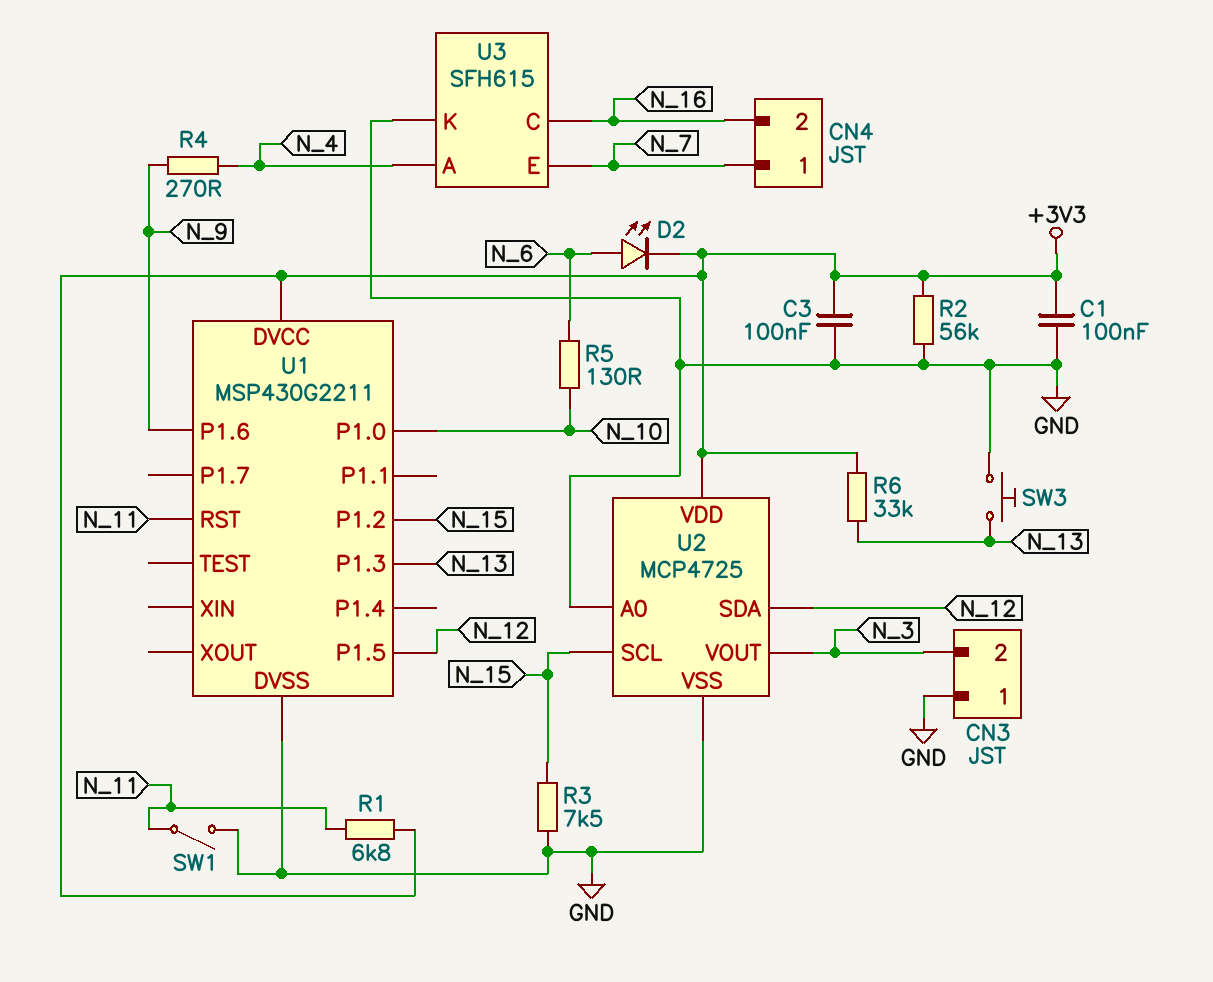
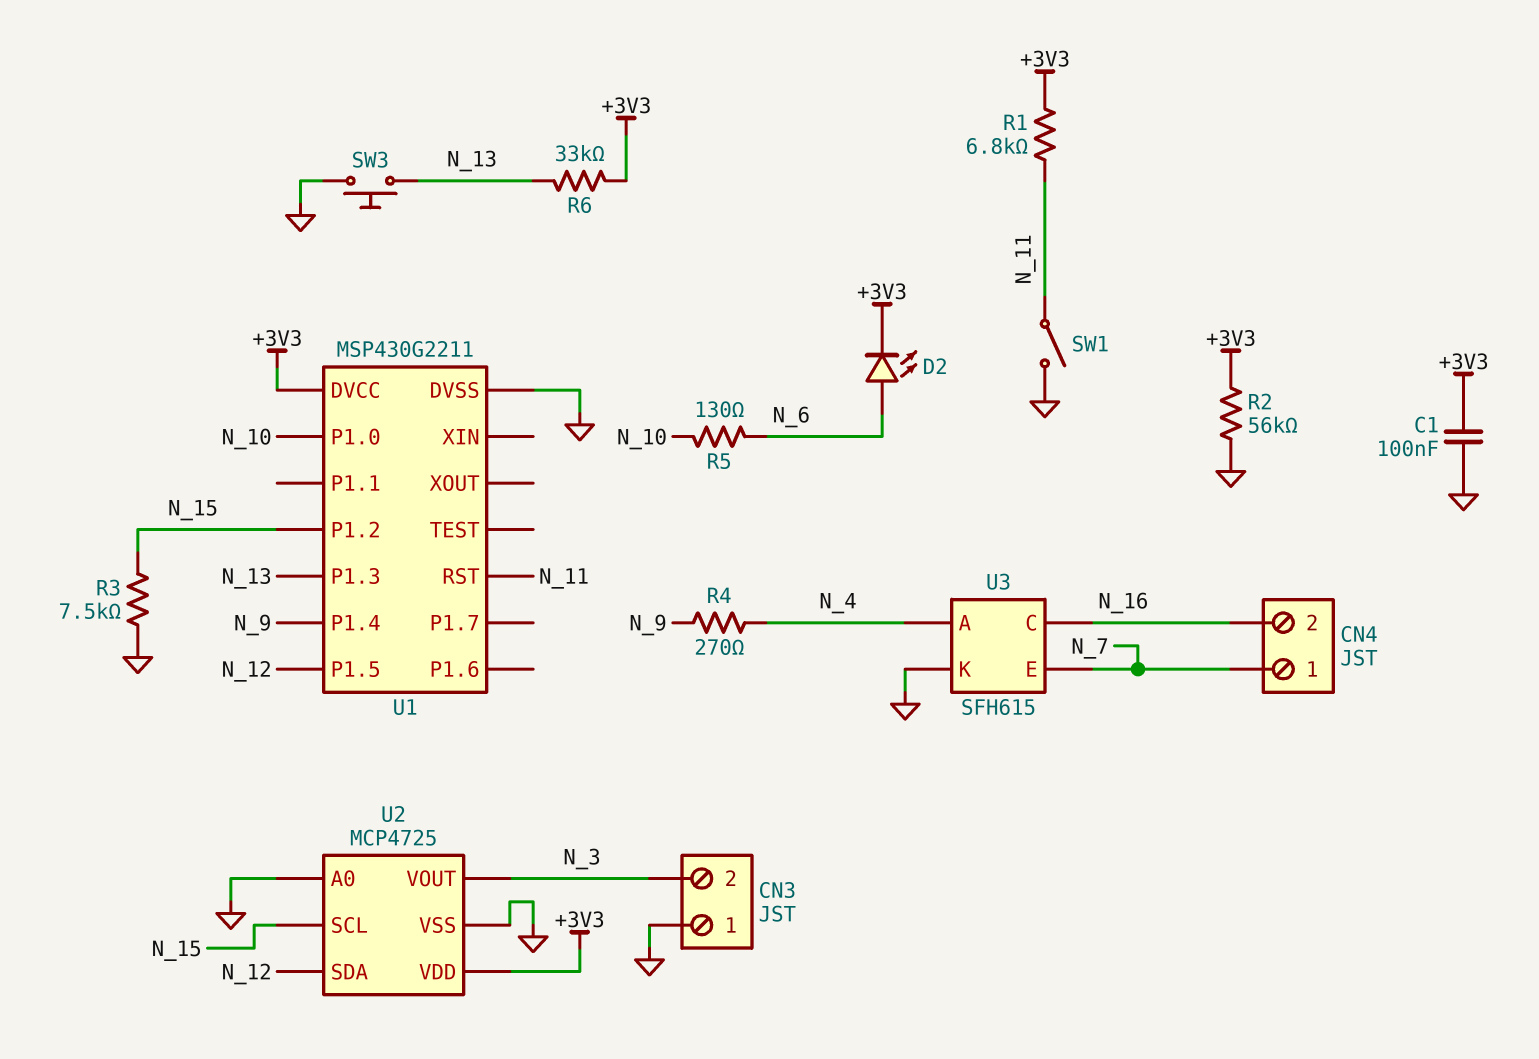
C3: 100nF (+3V3, GND) -> none
U1 pin P1.4: none -> N_9
U1 pin P1.6: N_9 -> none

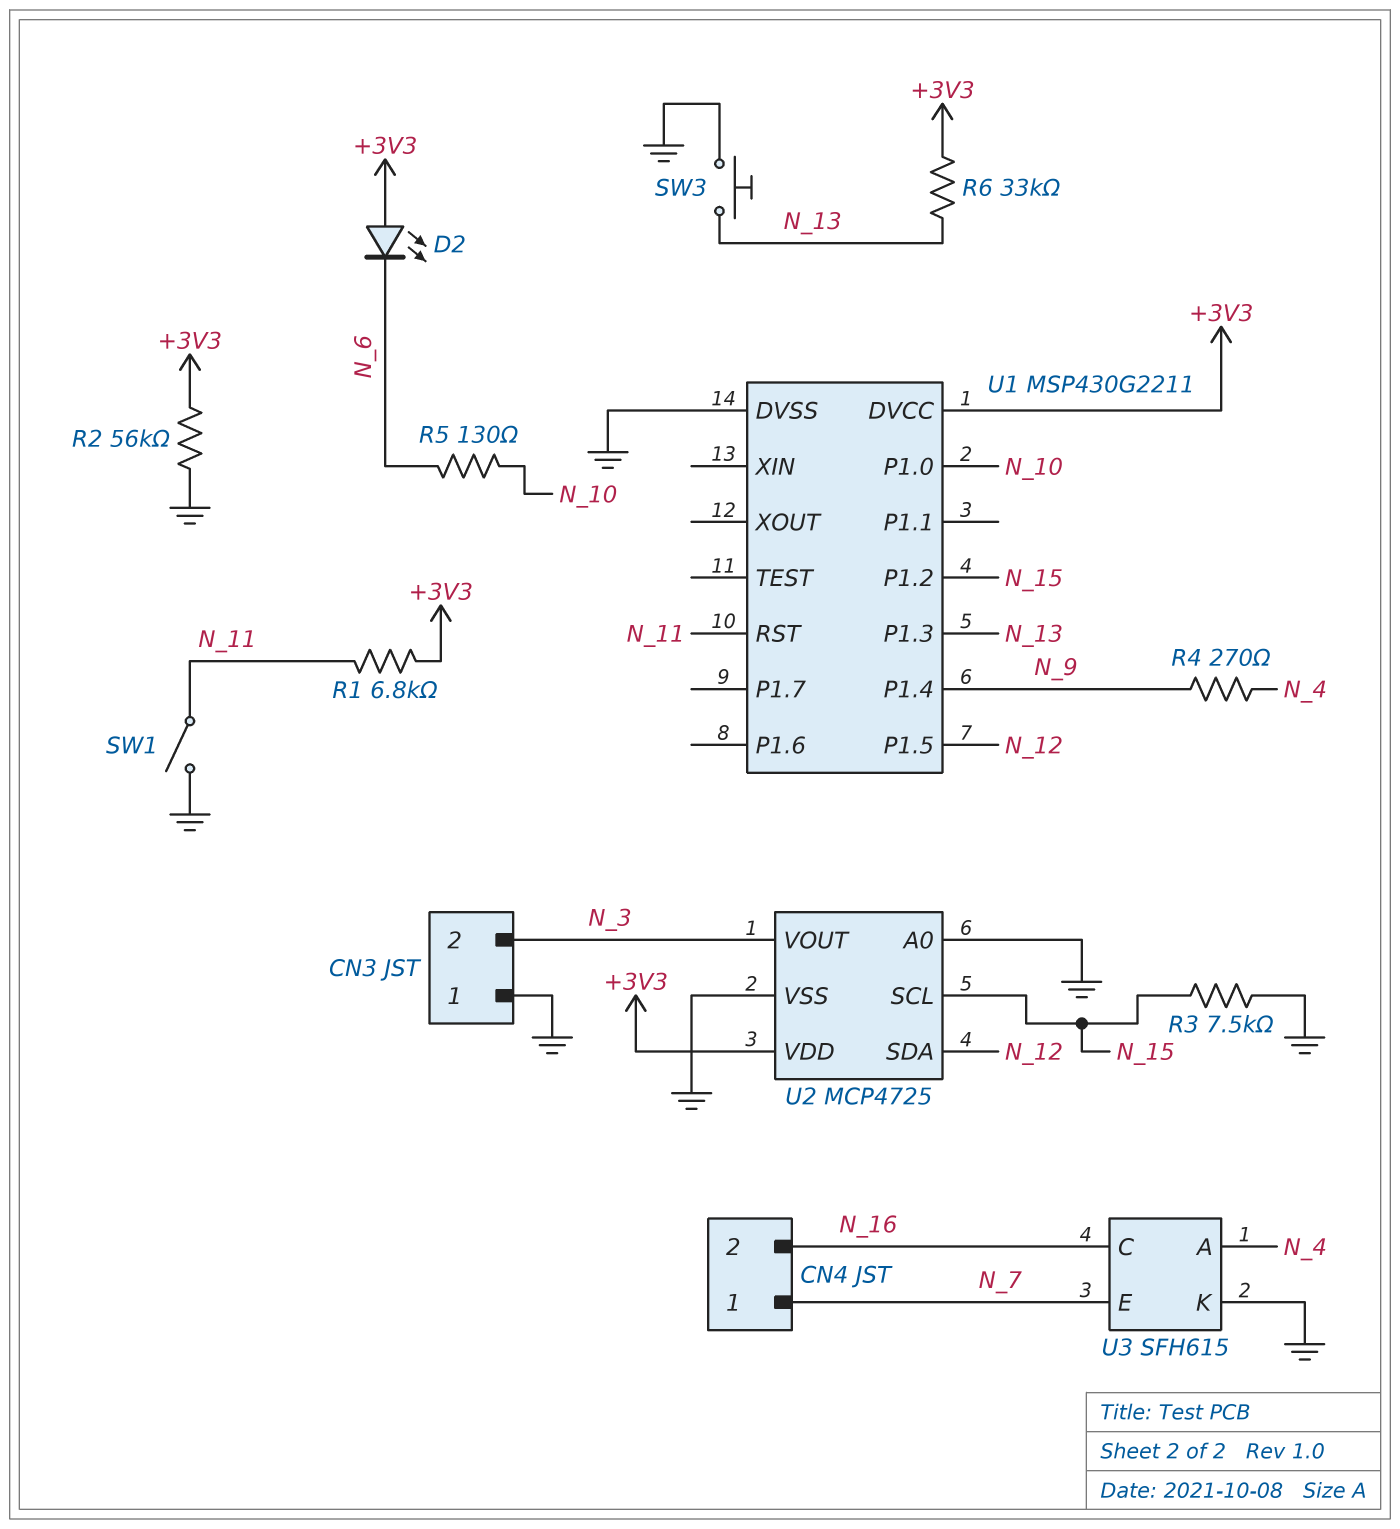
C1: 100nF (+3V3, GND) -> none
D2: LED (A N_6, K +3V3) -> LED (A +3V3, K N_6)

